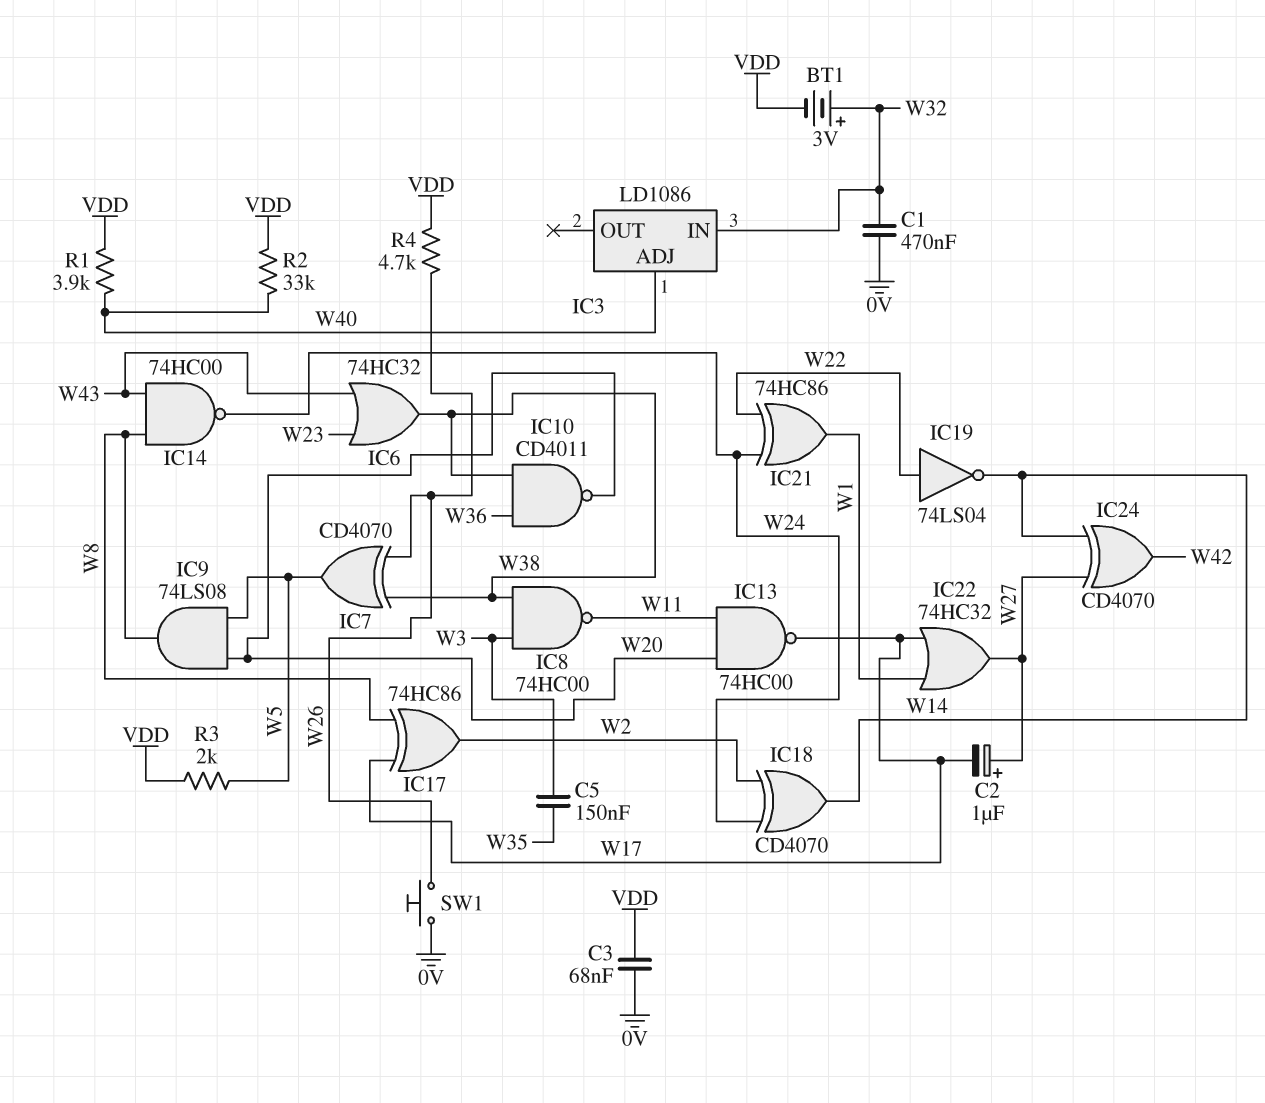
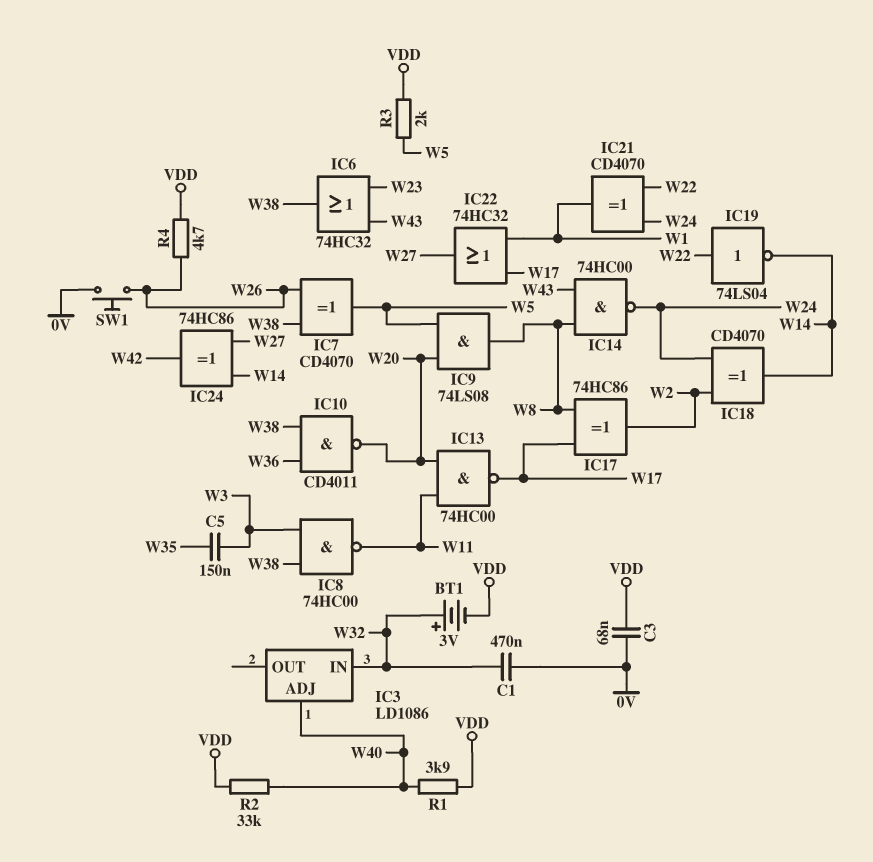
C2: 1uF (plus W27, minus W17) -> none
IC21: XOR 74HC86 (in W22, in W24, out W1) -> XOR CD4070 (in W22, in W24, out W1)
IC24: XOR CD4070 (in W14, in W27, out W42) -> XOR 74HC86 (in W14, in W27, out W42)

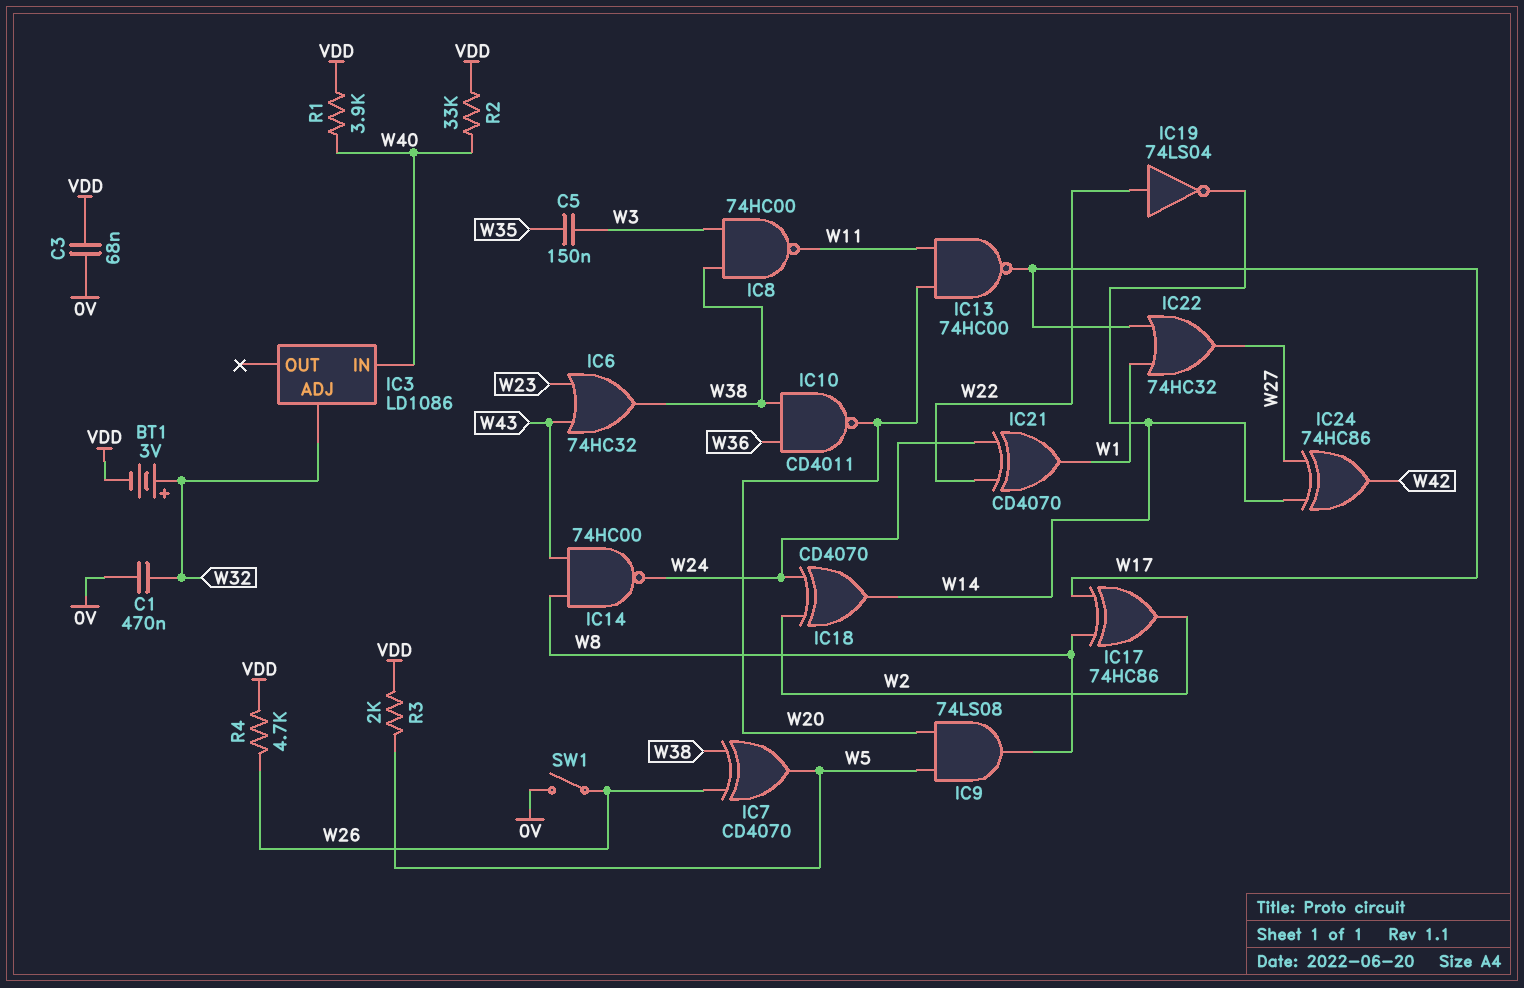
IC3 pin ADJ: W40 -> W32
IC3 pin IN: W32 -> W40
SW1: button (0V, W26) -> switch (0V, W26)

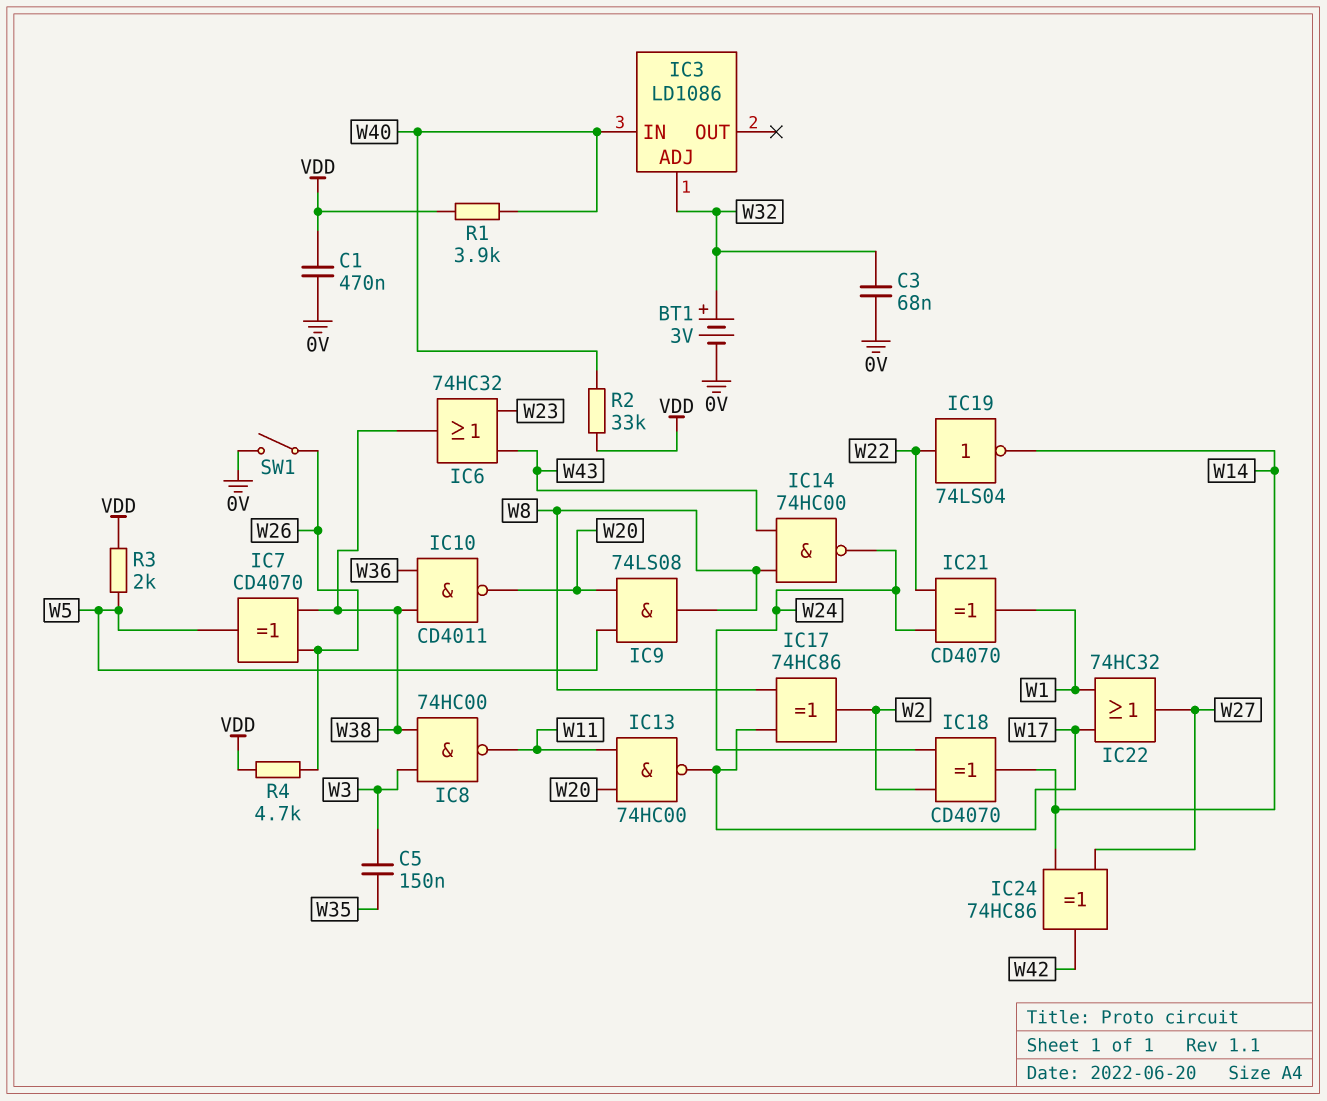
BT1: 3V (plus W32, minus VDD) -> 3V (plus W32, minus 0V)
C1: 470nF (0V, W32) -> 470nF (0V, VDD)
C3: 68nF (0V, VDD) -> 68nF (0V, W32)

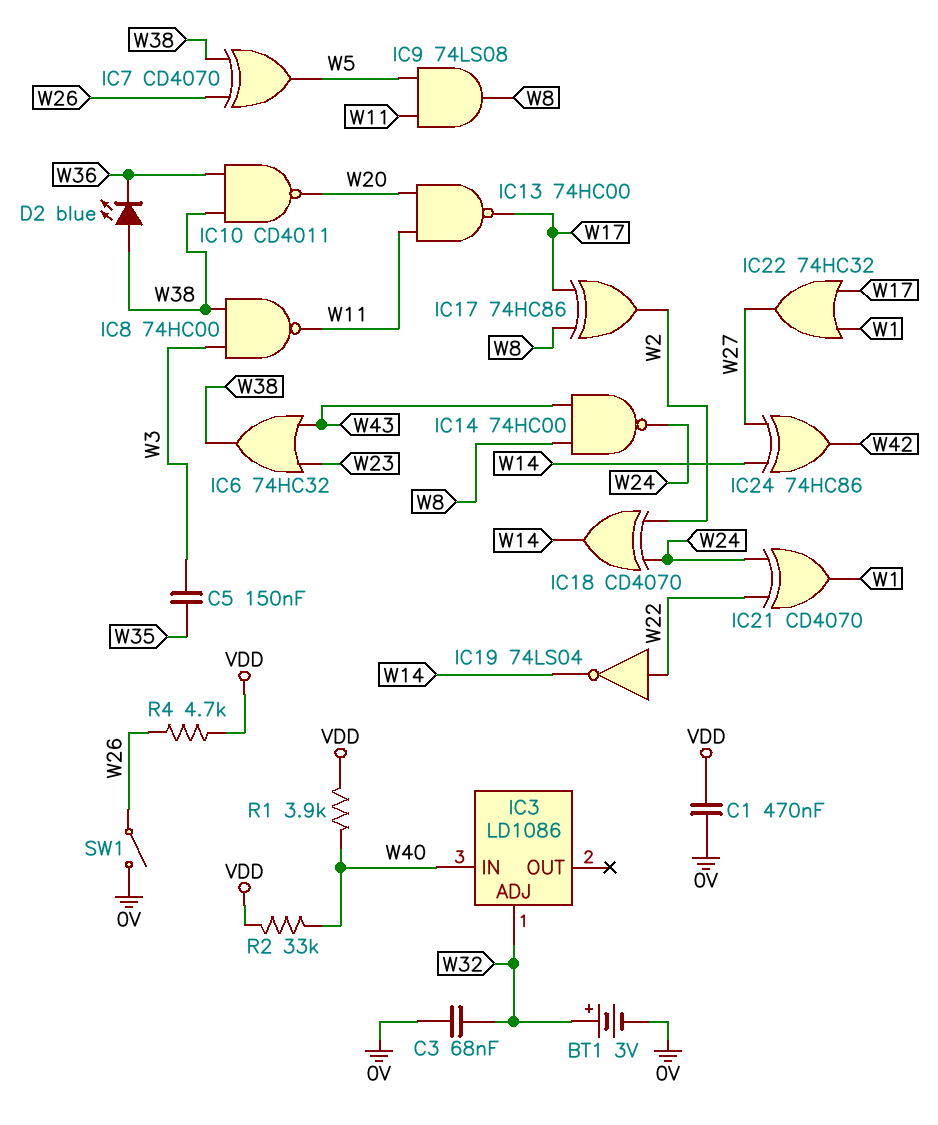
D2: none -> LED blue (A W38, K W36)
IC9: AND 74LS08 (in W5, in W20, out W8) -> AND 74LS08 (in W5, in W11, out W8)
R3: 2k (VDD, W5) -> none

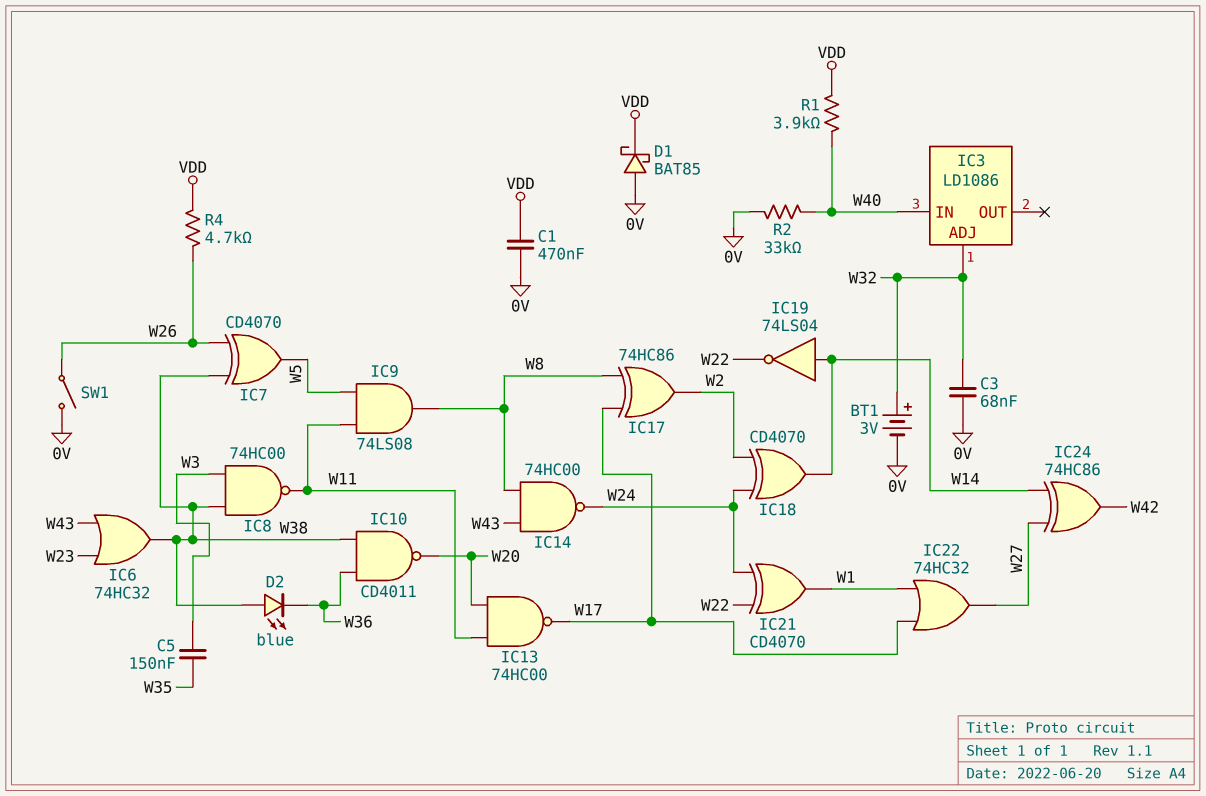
D1: none -> schottky BAT85 (A 0V, K VDD)
IC19: NOT 74LS04 (in W22, out W14) -> NOT 74LS04 (in W14, out W22)
R2: 33k (VDD, W40) -> 33k (0V, W40)

